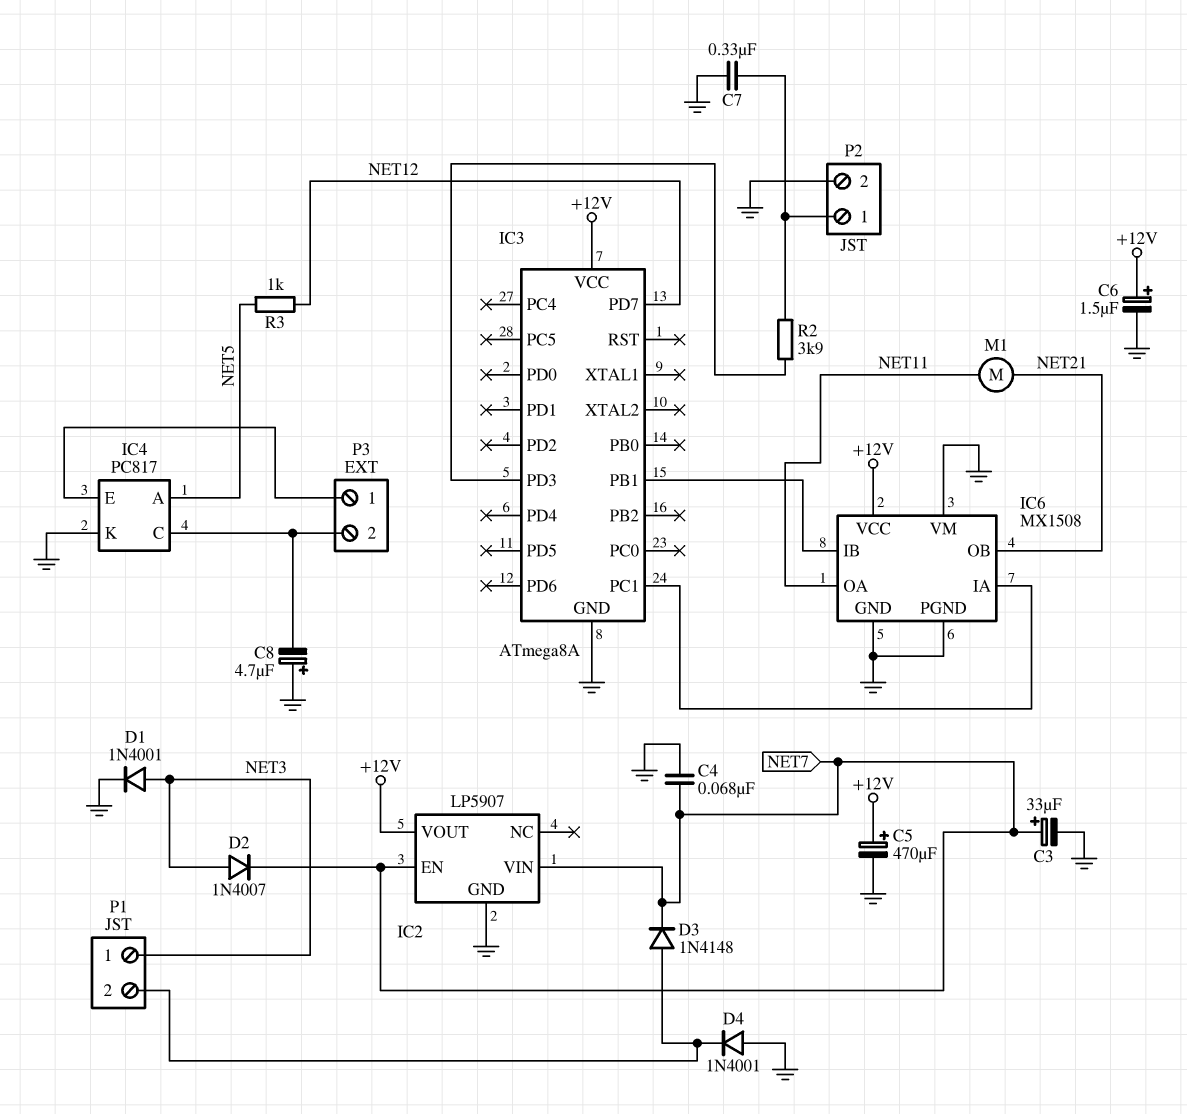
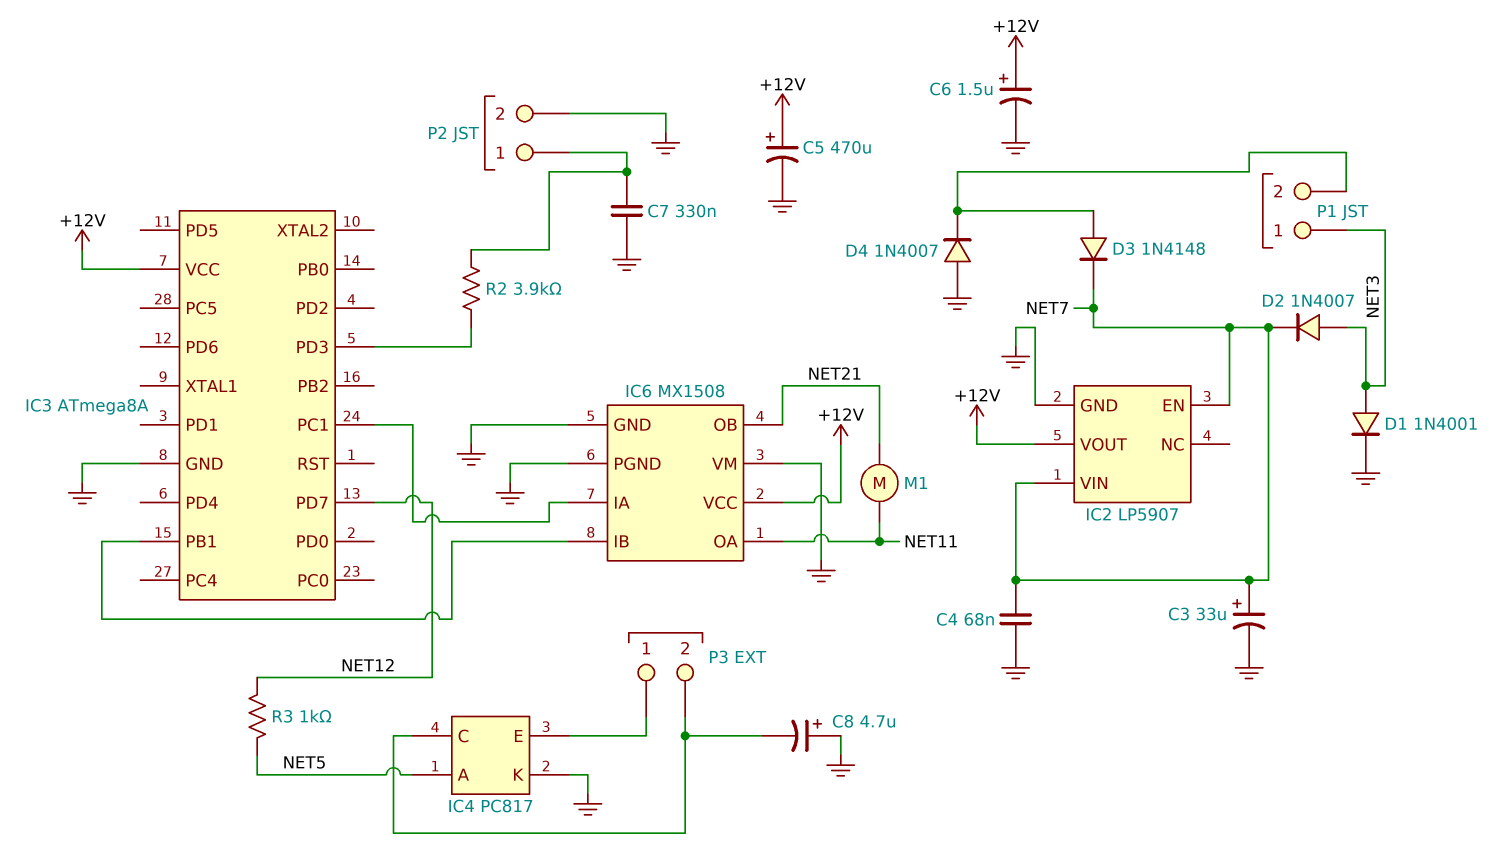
D4: diode 1N4001 (A GND, K P1/2) -> diode 1N4007 (A GND, K P1/2)

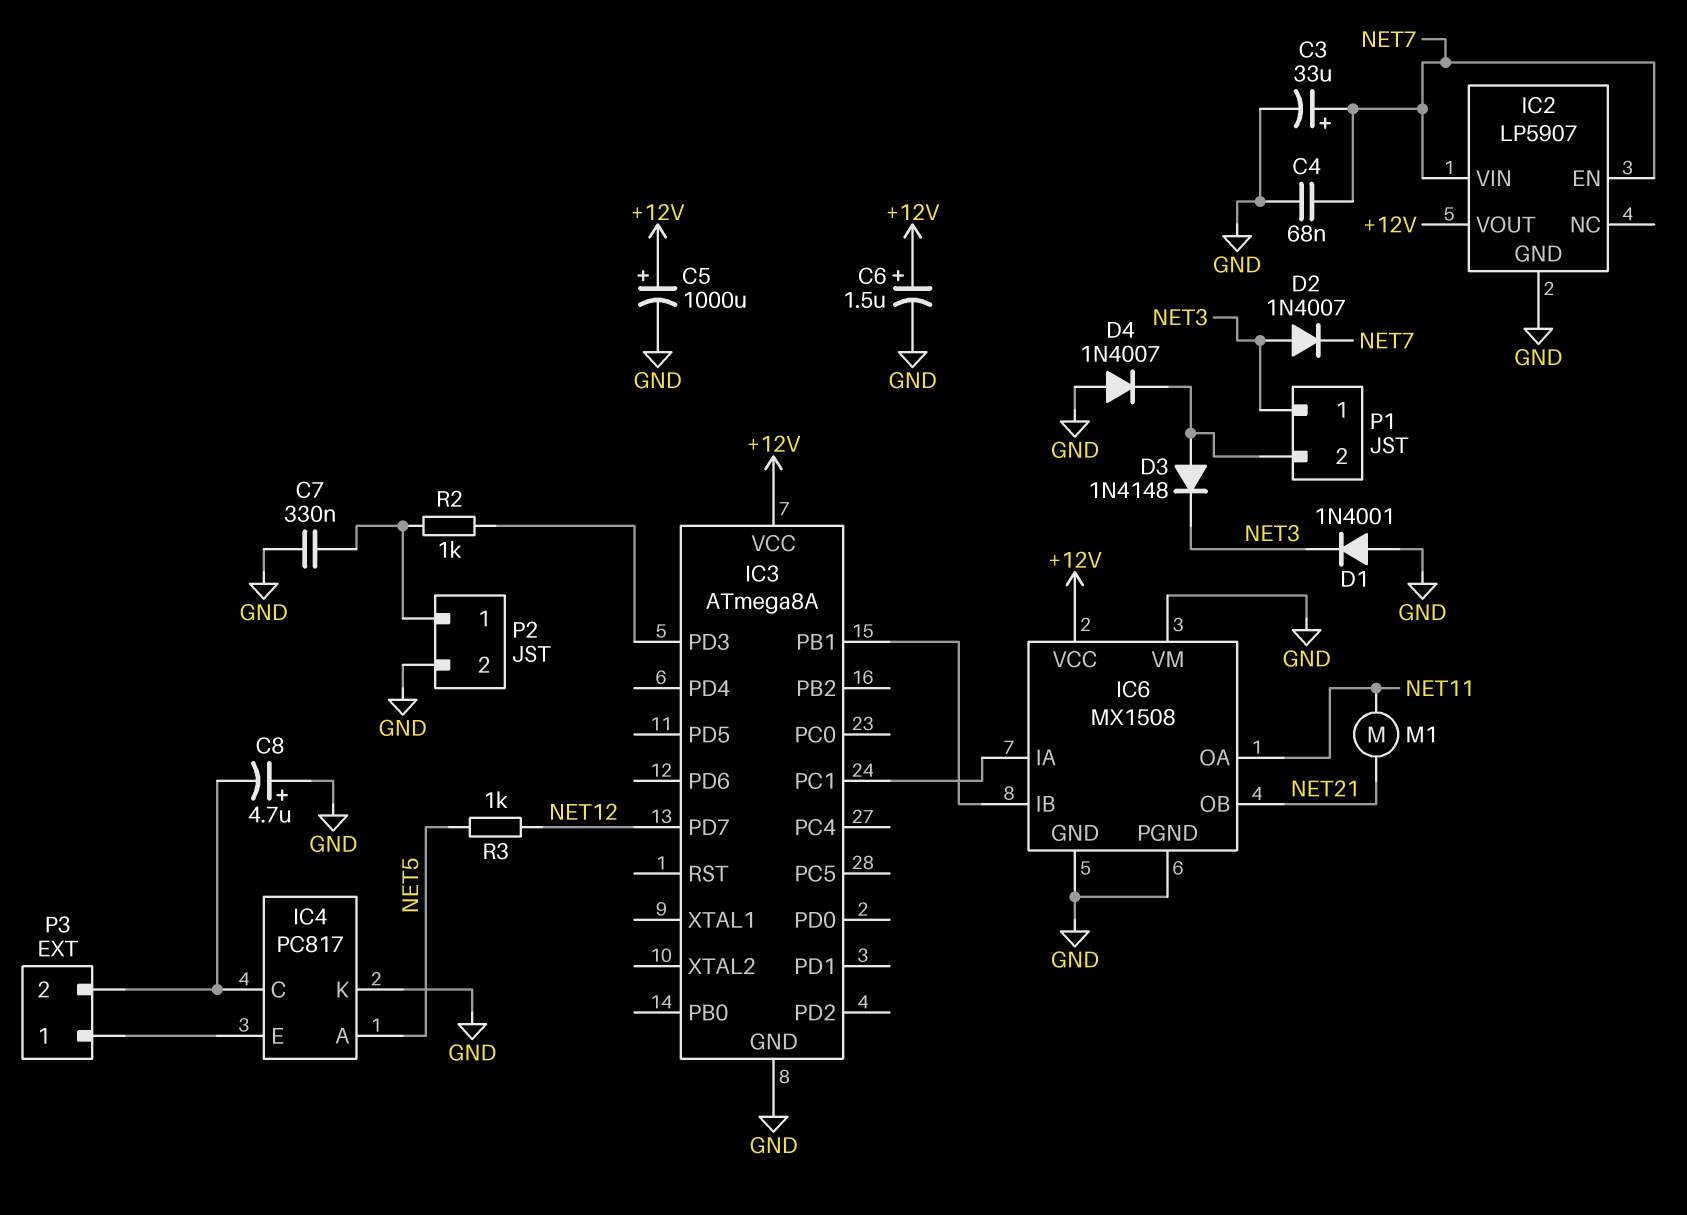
C5: 470uF (plus +12V, minus GND) -> 1000uF (plus +12V, minus GND)
D1: diode 1N4001 (A NET3, K GND) -> diode 1N4001 (A GND, K NET3)
D3: diode 1N4148 (A P1/2, K NET7) -> diode 1N4148 (A P1/2, K NET3)
R2: 3.9k (IC3/PD3, P2/1) -> 1k (IC3/PD3, P2/1)

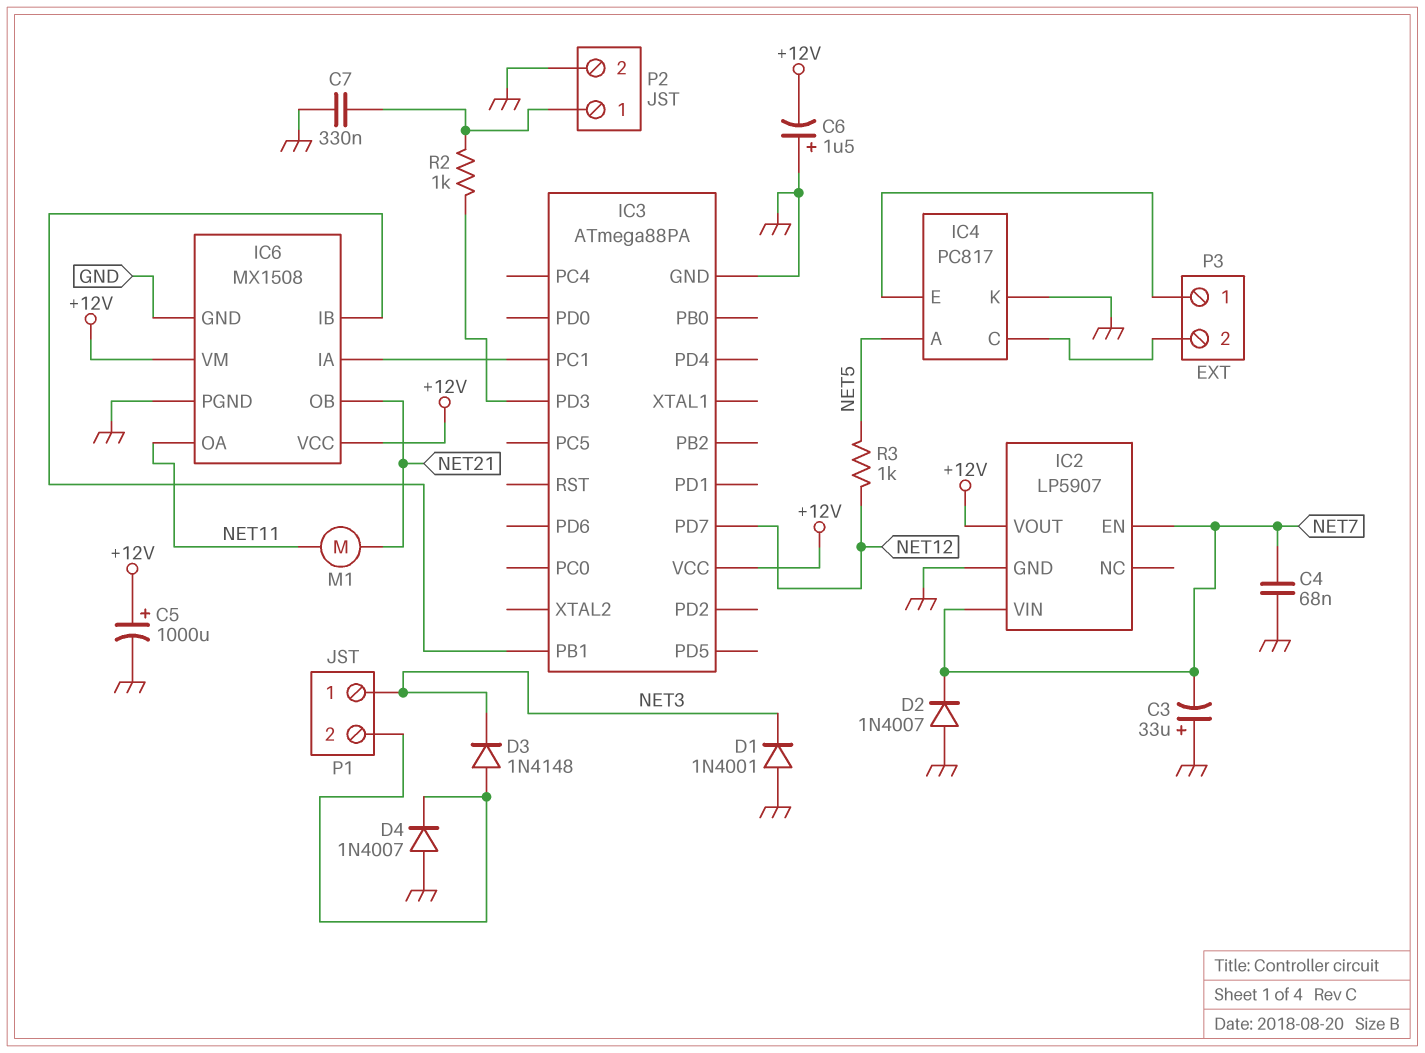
C3: 33uF (plus NET7, minus GND) -> 33uF (plus GND, minus NET7)
C6: 1.5uF (plus +12V, minus GND) -> 1.5uF (plus GND, minus +12V)
C8: 4.7uF (plus GND, minus IC4/C) -> none
D2: diode 1N4007 (A NET3, K NET7) -> diode 1N4007 (A GND, K NET7)
IC3: ATmega8A -> ATmega88PA
IC6 pin VM: GND -> +12V

